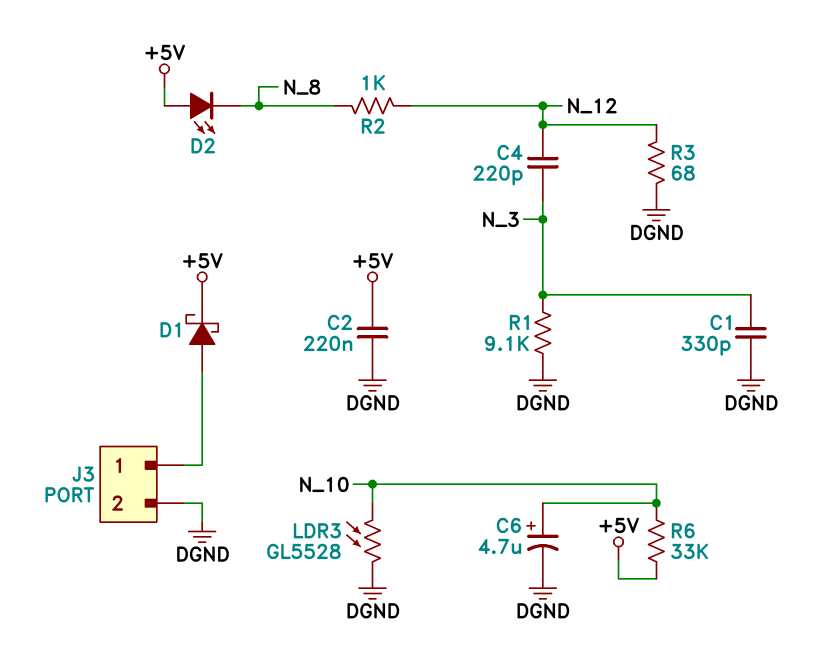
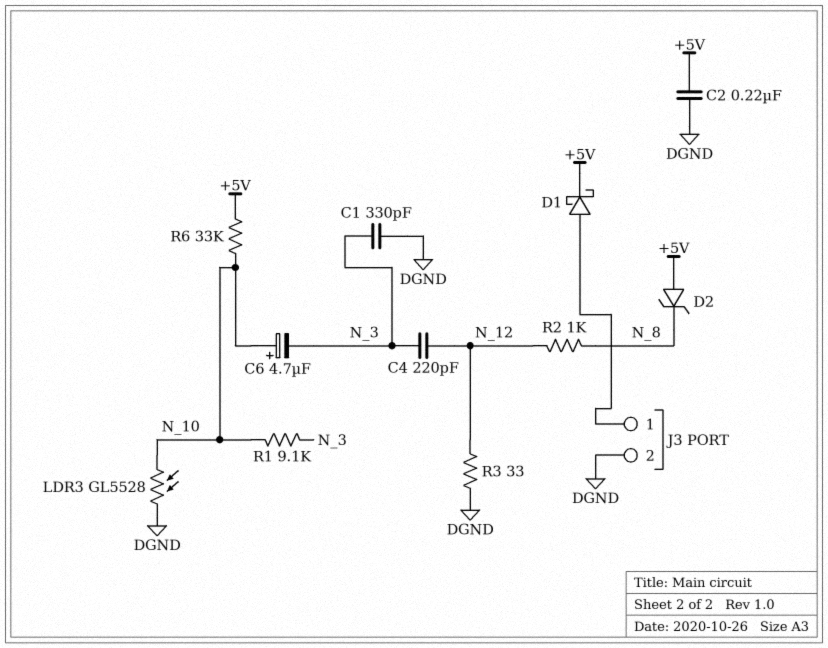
C6: 4.7uF (plus N_10, minus DGND) -> 4.7uF (plus N_10, minus N_3)
D2: LED (A +5V, K N_8) -> zener (A +5V, K N_8)
R1: 9.1k (DGND, N_3) -> 9.1k (N_3, N_10)
R3: 68 (DGND, N_12) -> 33 (DGND, N_12)

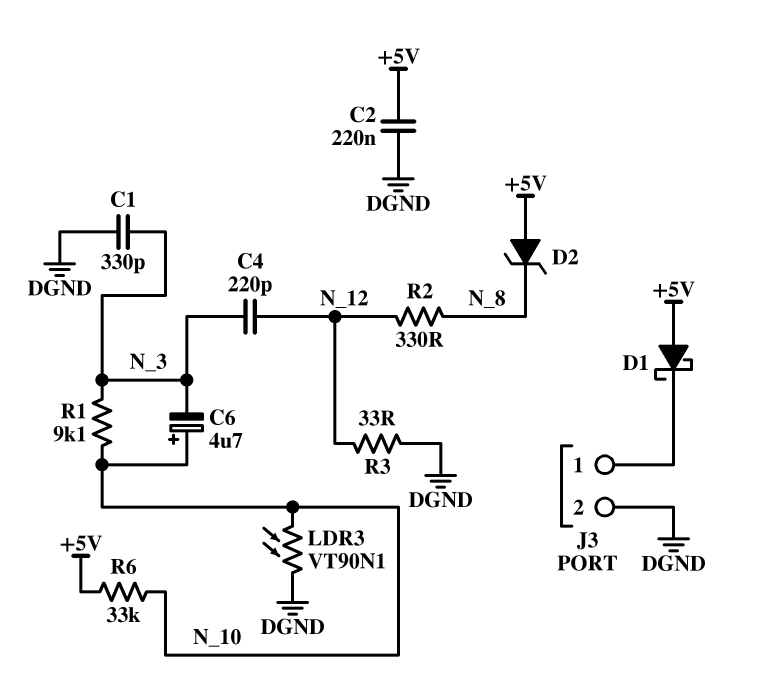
D1: schottky (A J3/1, K +5V) -> schottky (A +5V, K J3/1)
LDR3: GL5528 (DGND, N_10) -> VT90N1 (DGND, N_10)
R2: 1k (N_8, N_12) -> 330 (N_8, N_12)

